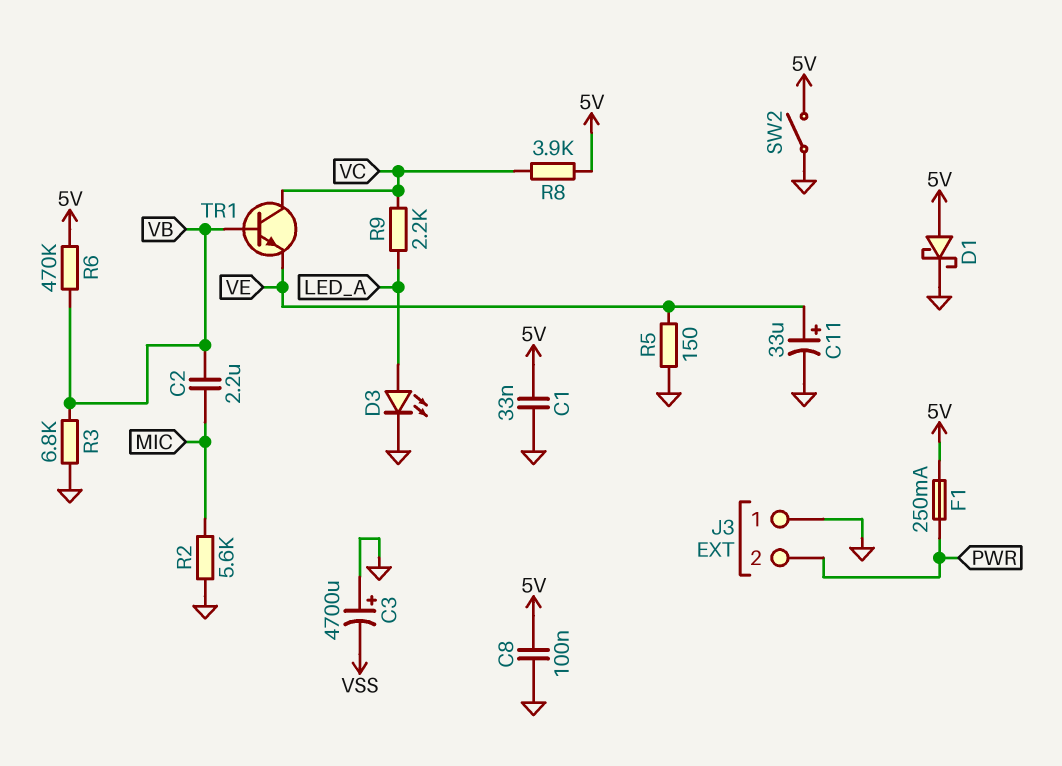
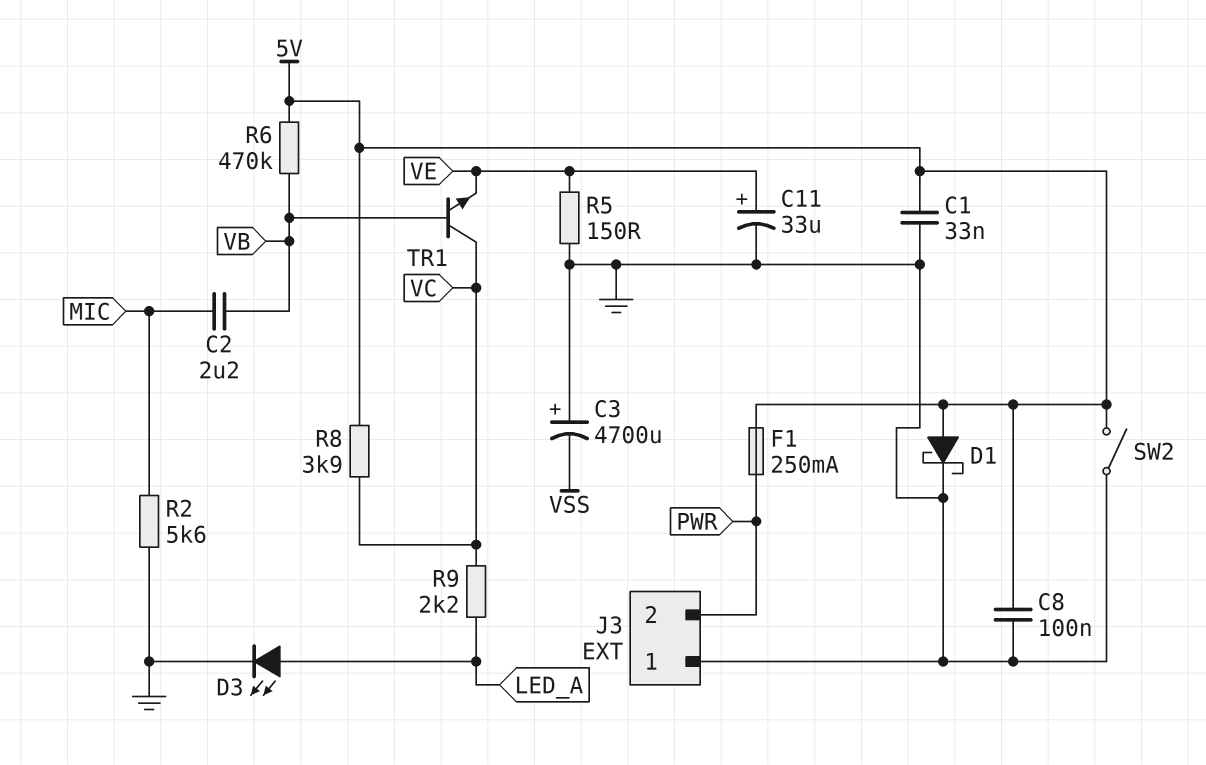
R3: 6.8k (GND, VB) -> none

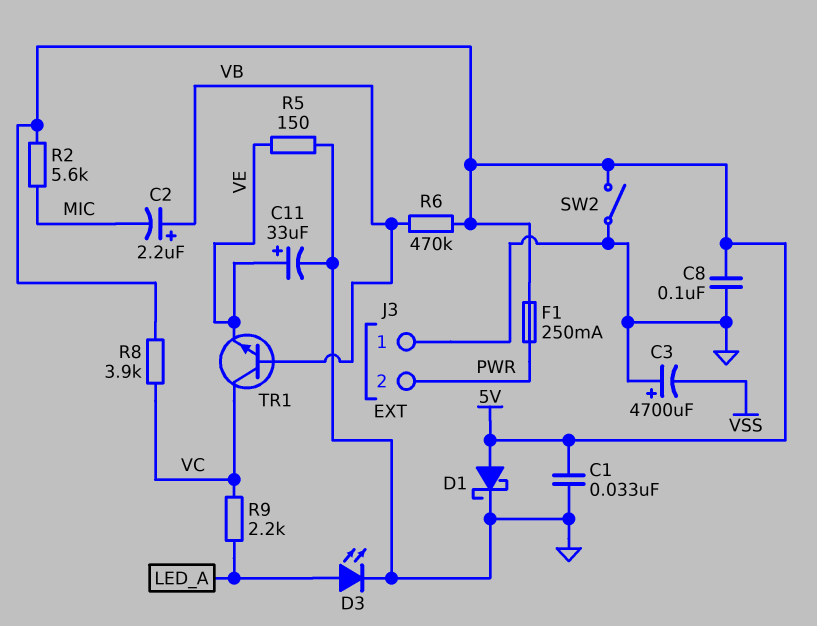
C2: 2.2uF (MIC, VB) -> 2.2uF (plus VB, minus MIC)
R2: 5.6k (GND, MIC) -> 5.6k (5V, MIC)

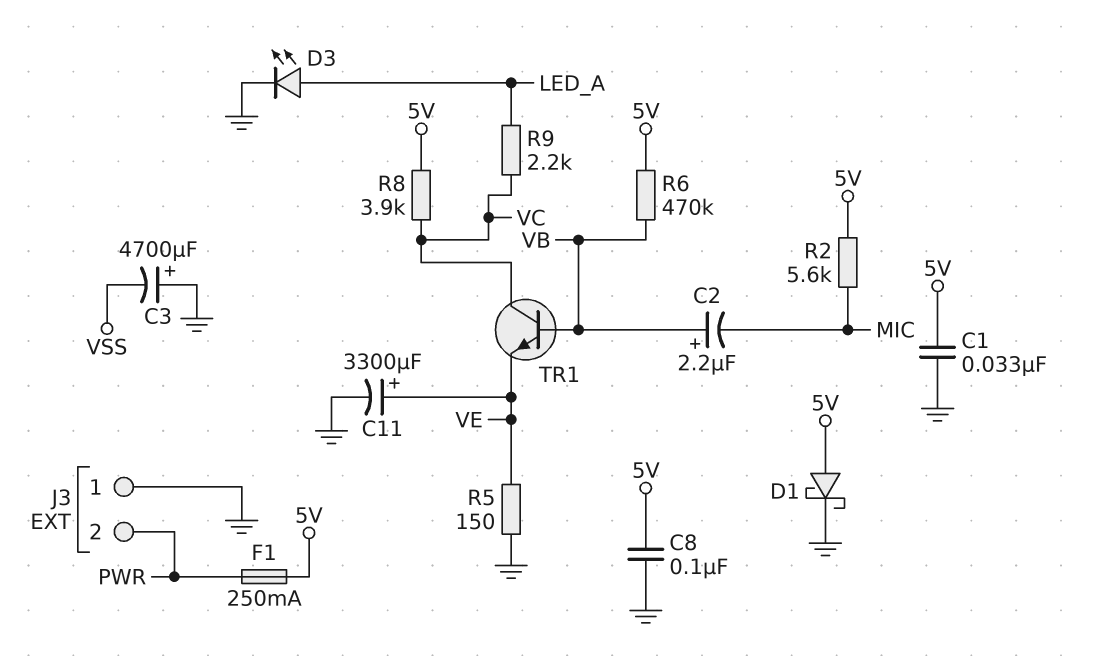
C11: 33uF (plus VE, minus GND) -> 3300uF (plus VE, minus GND)
SW2: switch (5V, GND) -> none

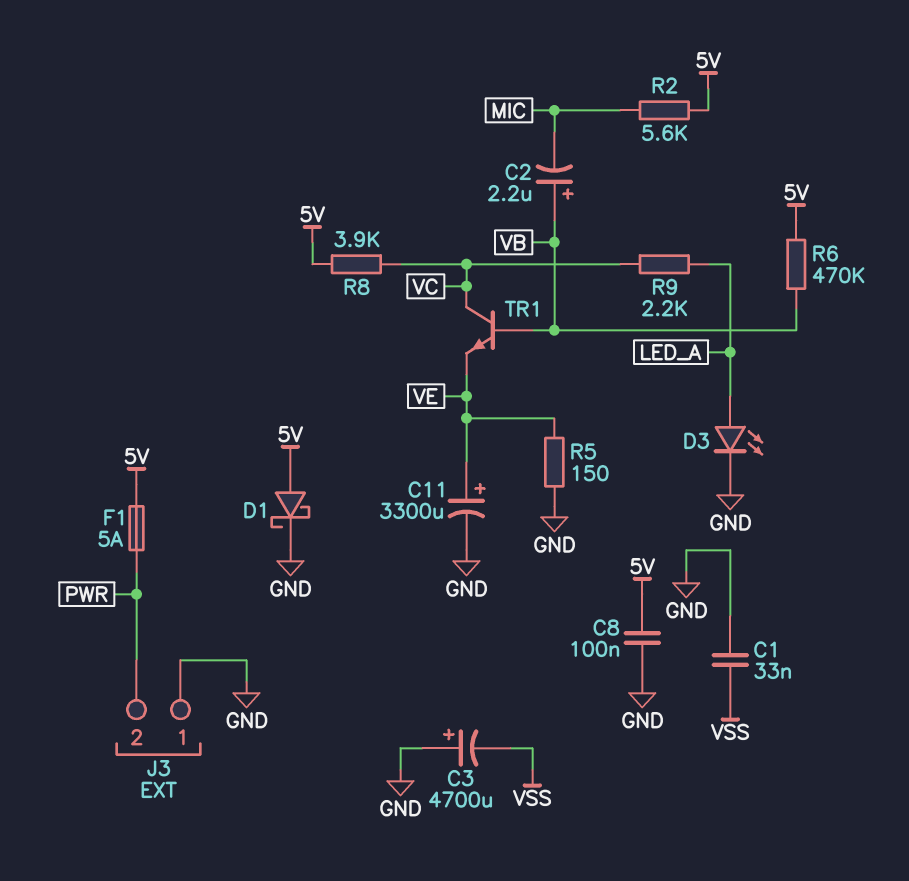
C1: 33nF (5V, GND) -> 33nF (GND, VSS)
F1: 250mA (5V, PWR) -> 5A (5V, PWR)

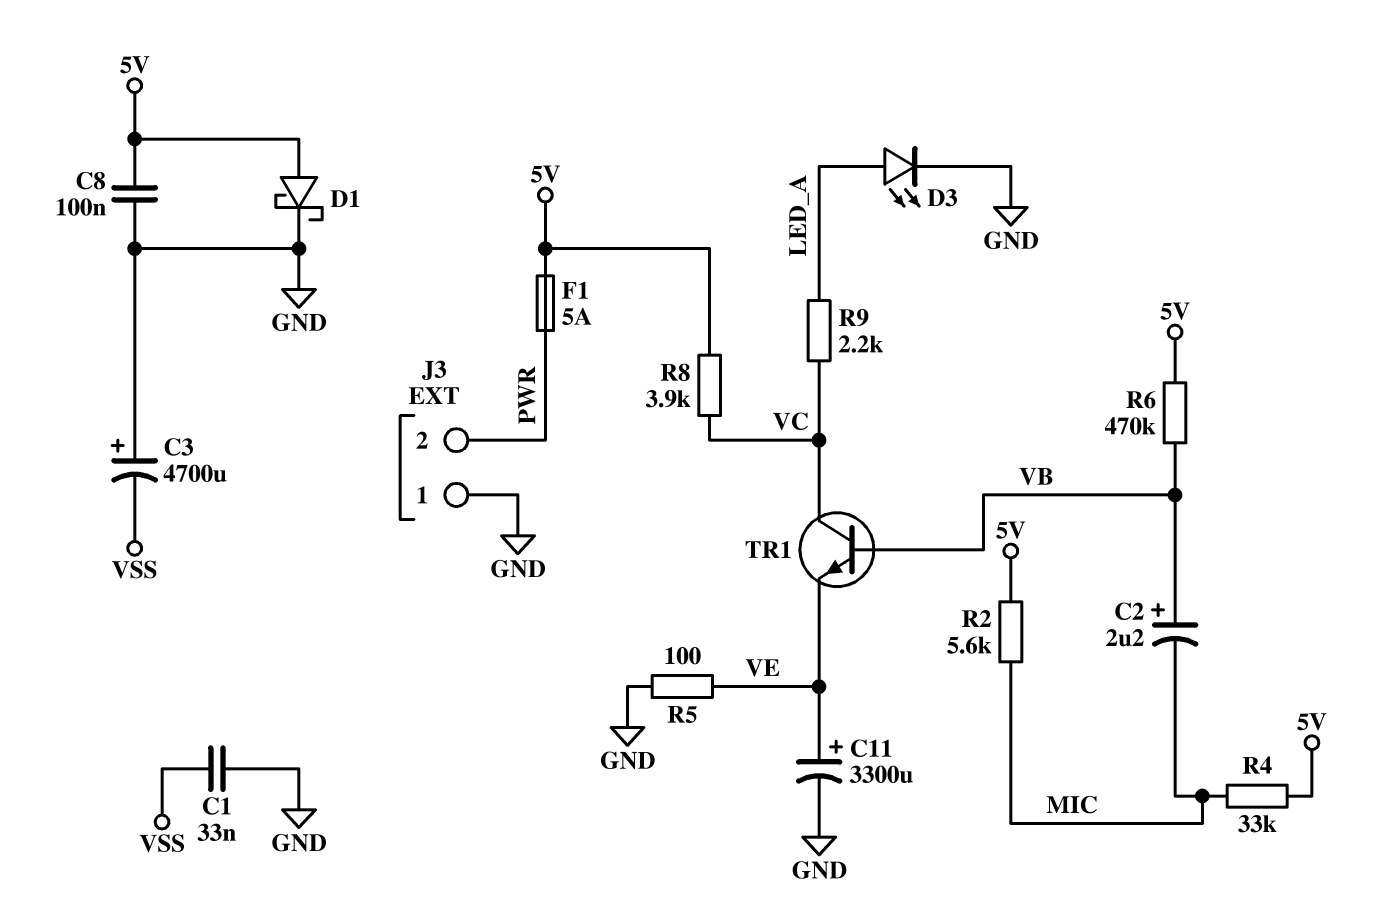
R4: none -> 33k (5V, MIC)
R5: 150 (GND, VE) -> 100 (GND, VE)

